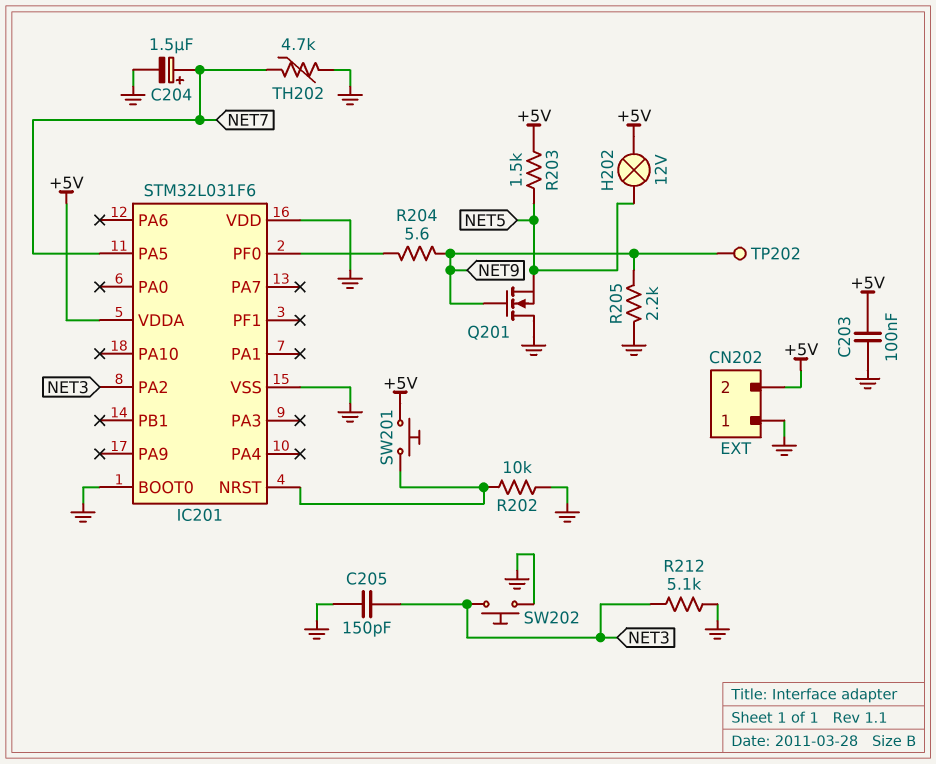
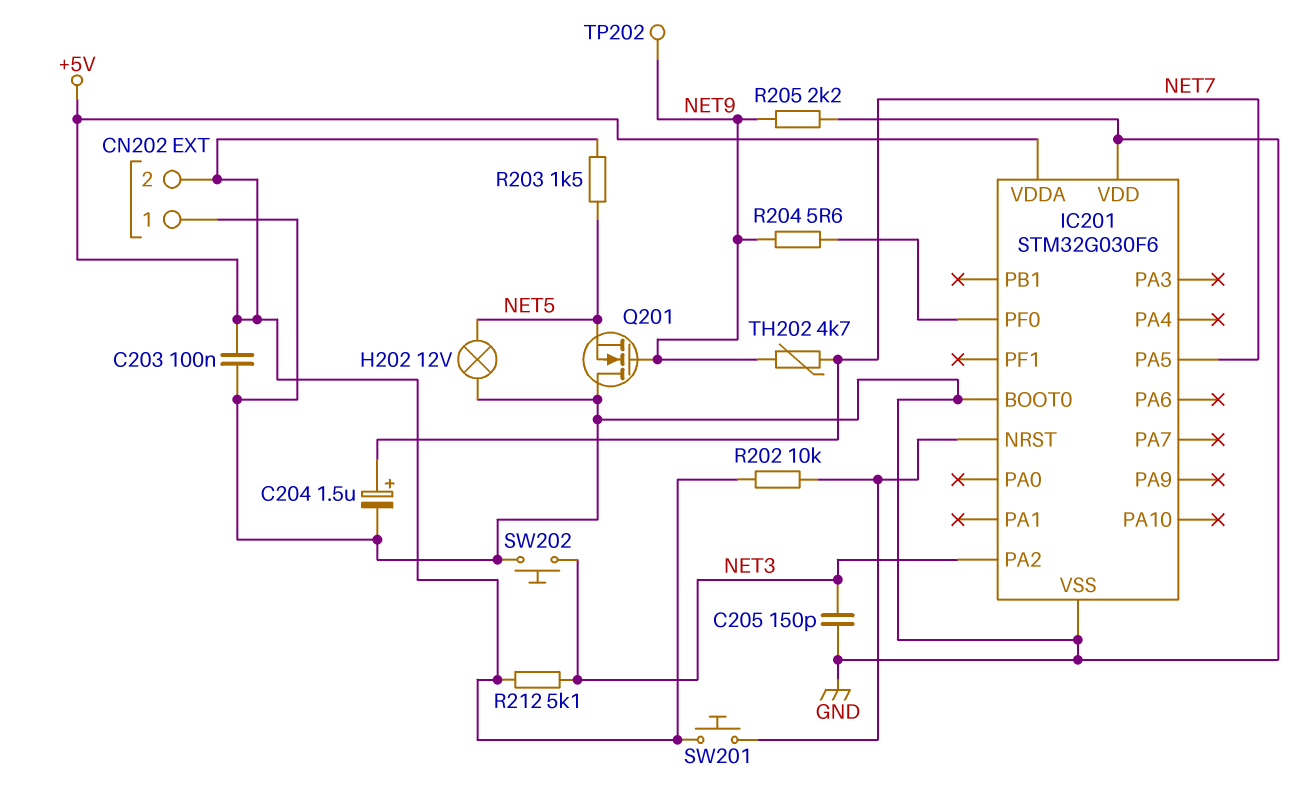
H202: lamp 12V (+5V, NET5) -> lamp 12V (GND, NET5)
IC201: STM32L031F6 -> STM32G030F6
R202: 10k (GND, IC201/NRST) -> 10k (+5V, IC201/NRST)
R212: 5.1k (GND, NET3) -> 5.1k (+5V, NET3)
TH202: 4.7k (GND, NET7) -> 4.7k (NET7, NET9)

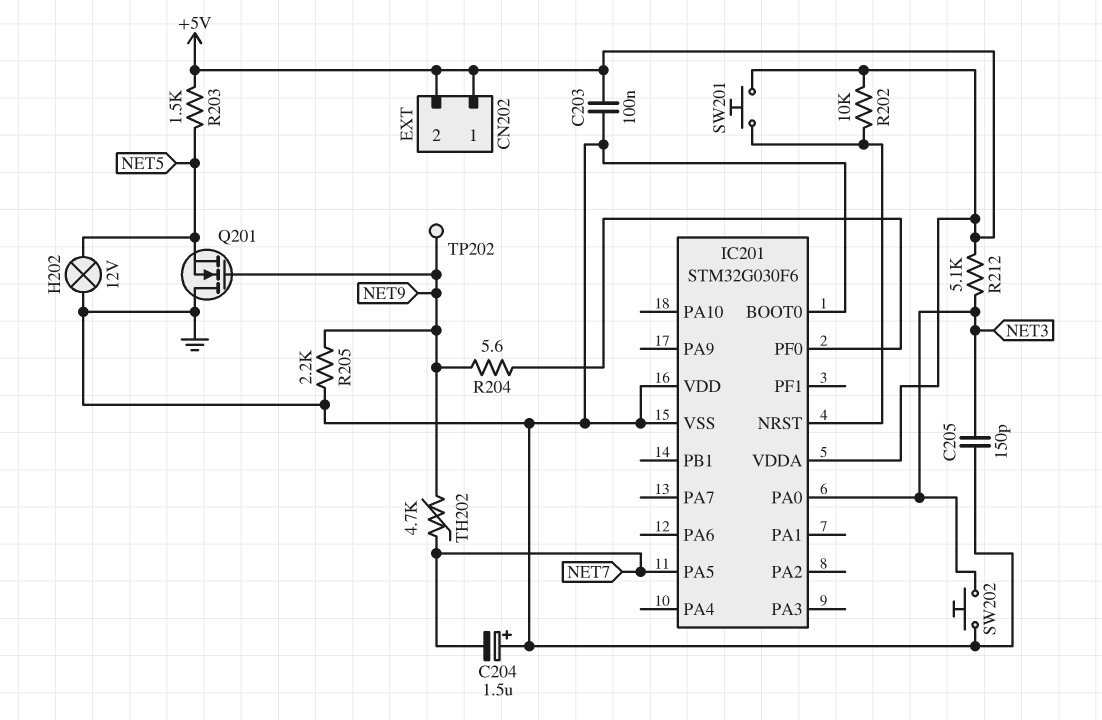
C204: 1.5uF (plus NET7, minus GND) -> 1.5uF (plus GND, minus NET7)
CN202 pin 1: GND -> +5V
IC201 pin PA0: none -> NET3
IC201 pin PA2: NET3 -> none

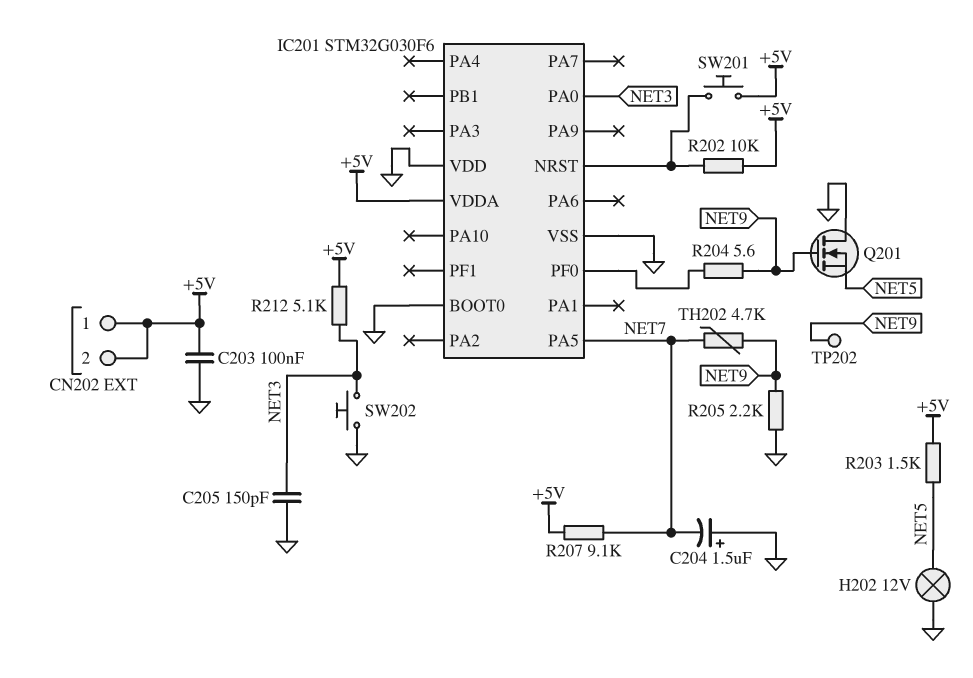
R207: none -> 9.1k (+5V, NET7)

